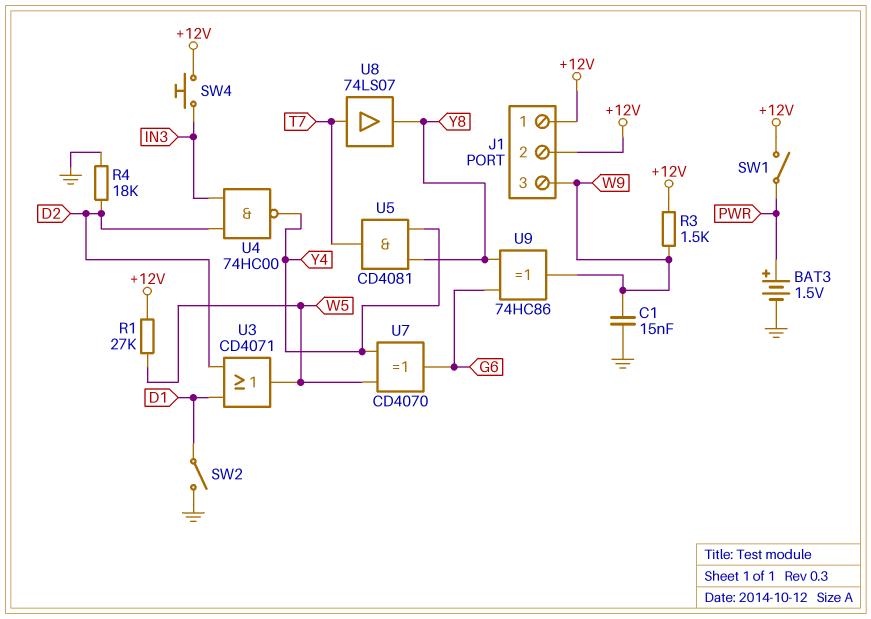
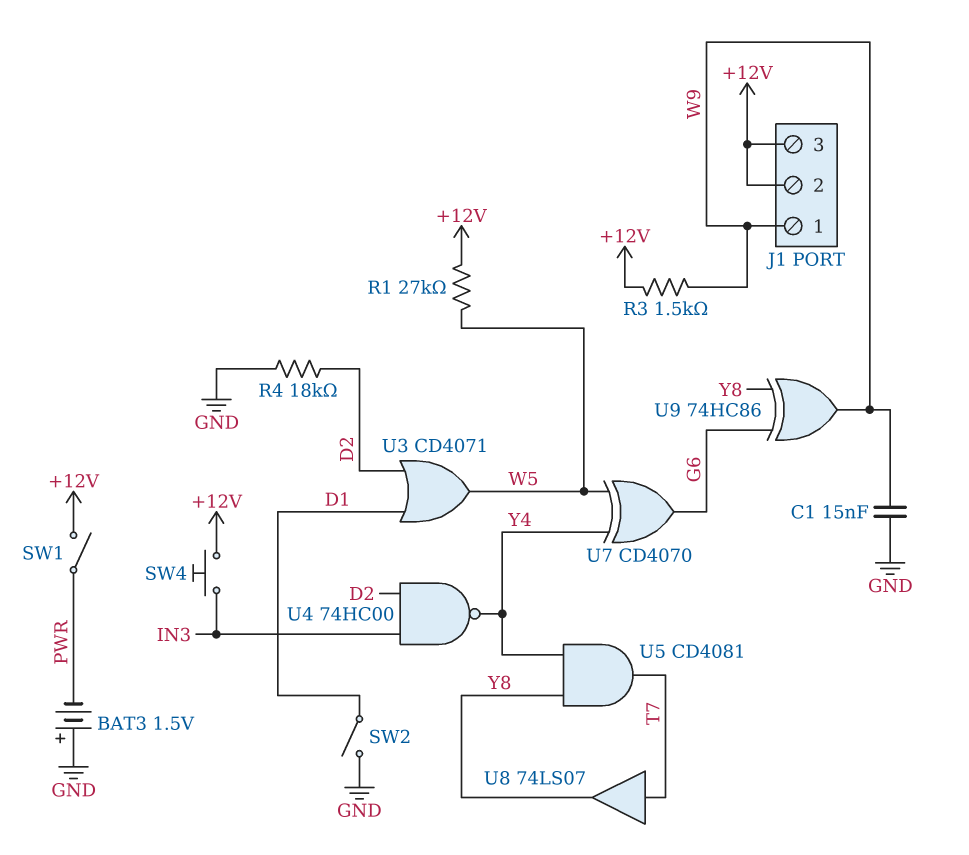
BAT3: 1.5V (plus PWR, minus GND) -> 1.5V (plus GND, minus PWR)
J1 pin 1: +12V -> W9
J1 pin 3: W9 -> +12V

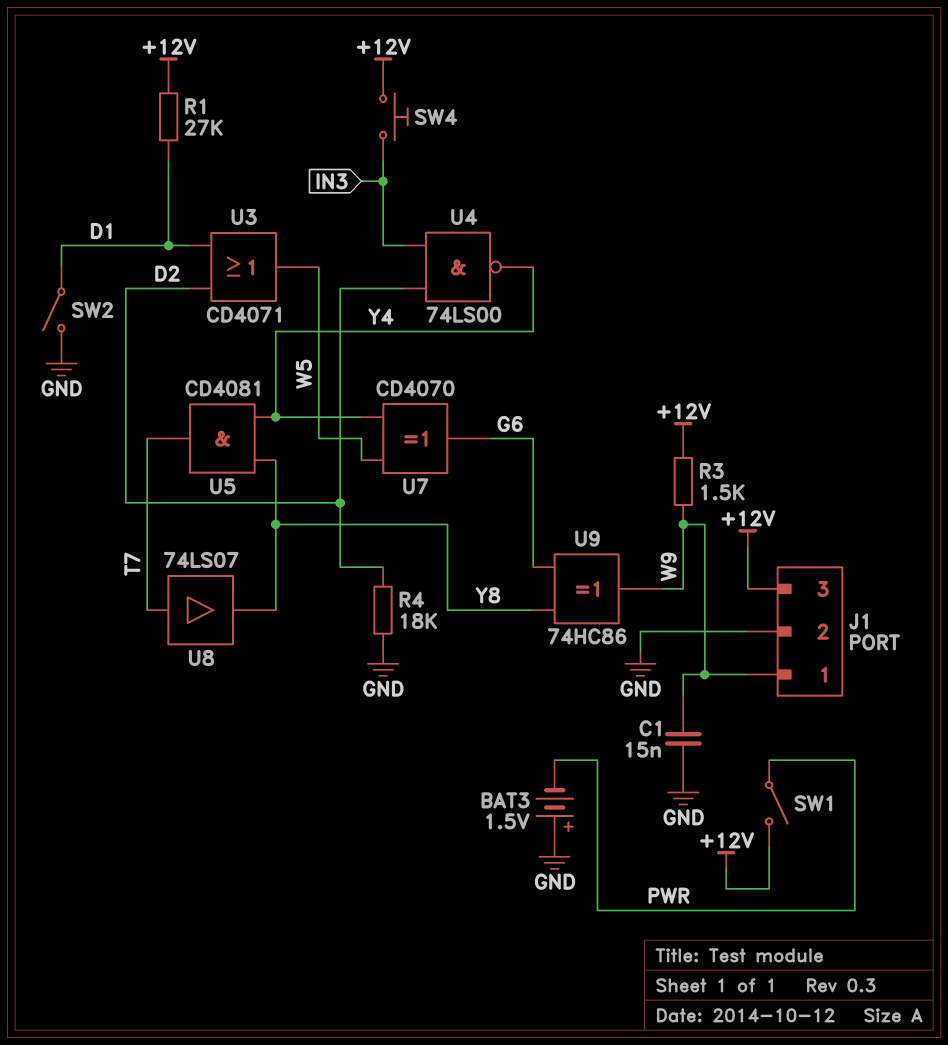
J1 pin 2: +12V -> GND
R1: 27k (+12V, W5) -> 27k (+12V, D1)
U4: NAND 74HC00 (in D2, in IN3, out Y4) -> NAND 74LS00 (in D2, in IN3, out Y4)

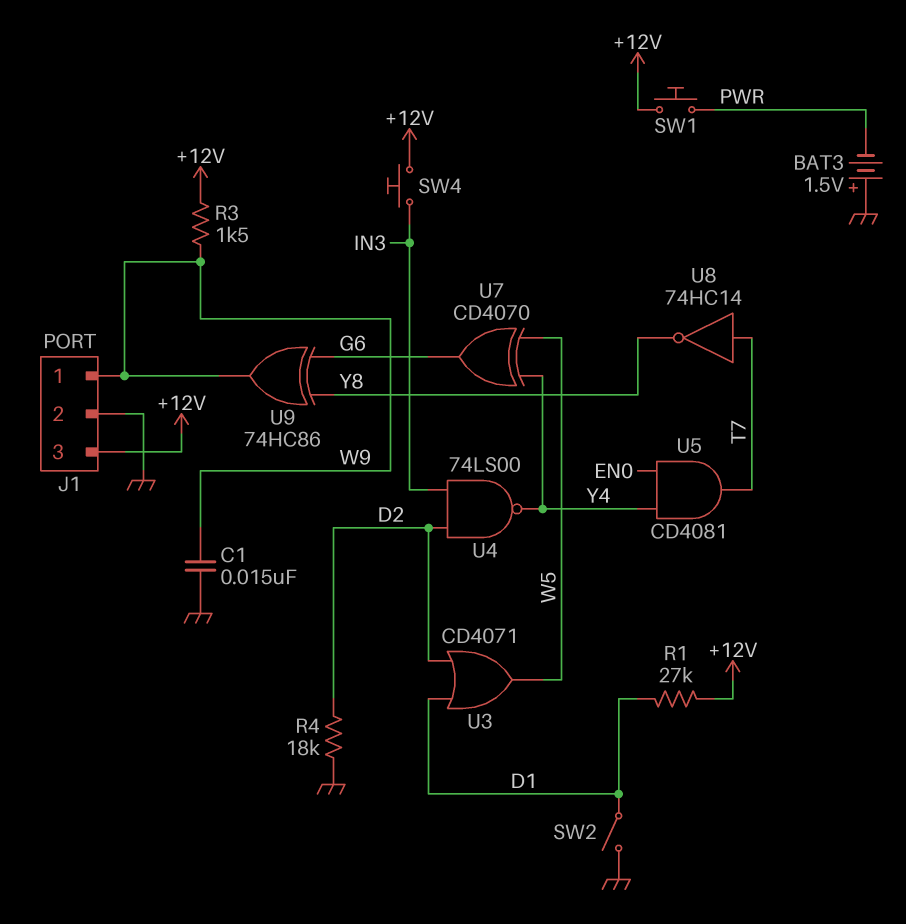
SW1: switch (+12V, PWR) -> button (+12V, PWR)
U5: AND CD4081 (in Y4, in Y8, out T7) -> AND CD4081 (in EN0, in Y4, out T7)
U8: buffer 74LS07 (in T7, out Y8) -> NOT 74HC14 (in T7, out Y8)

